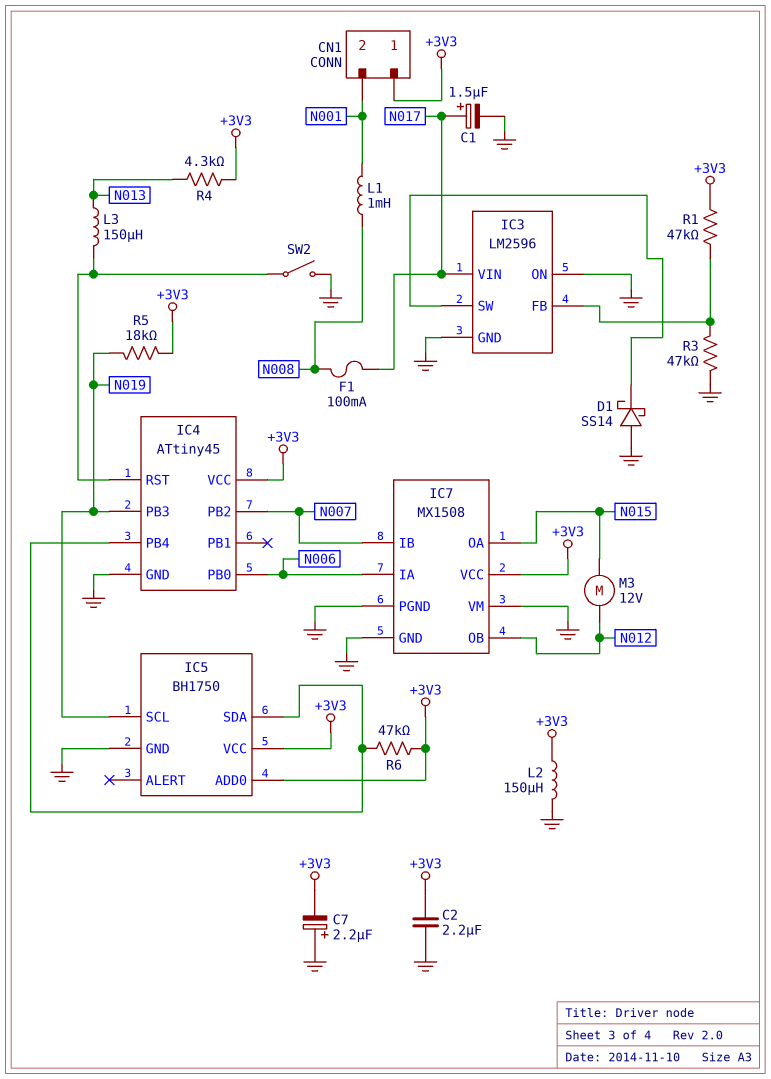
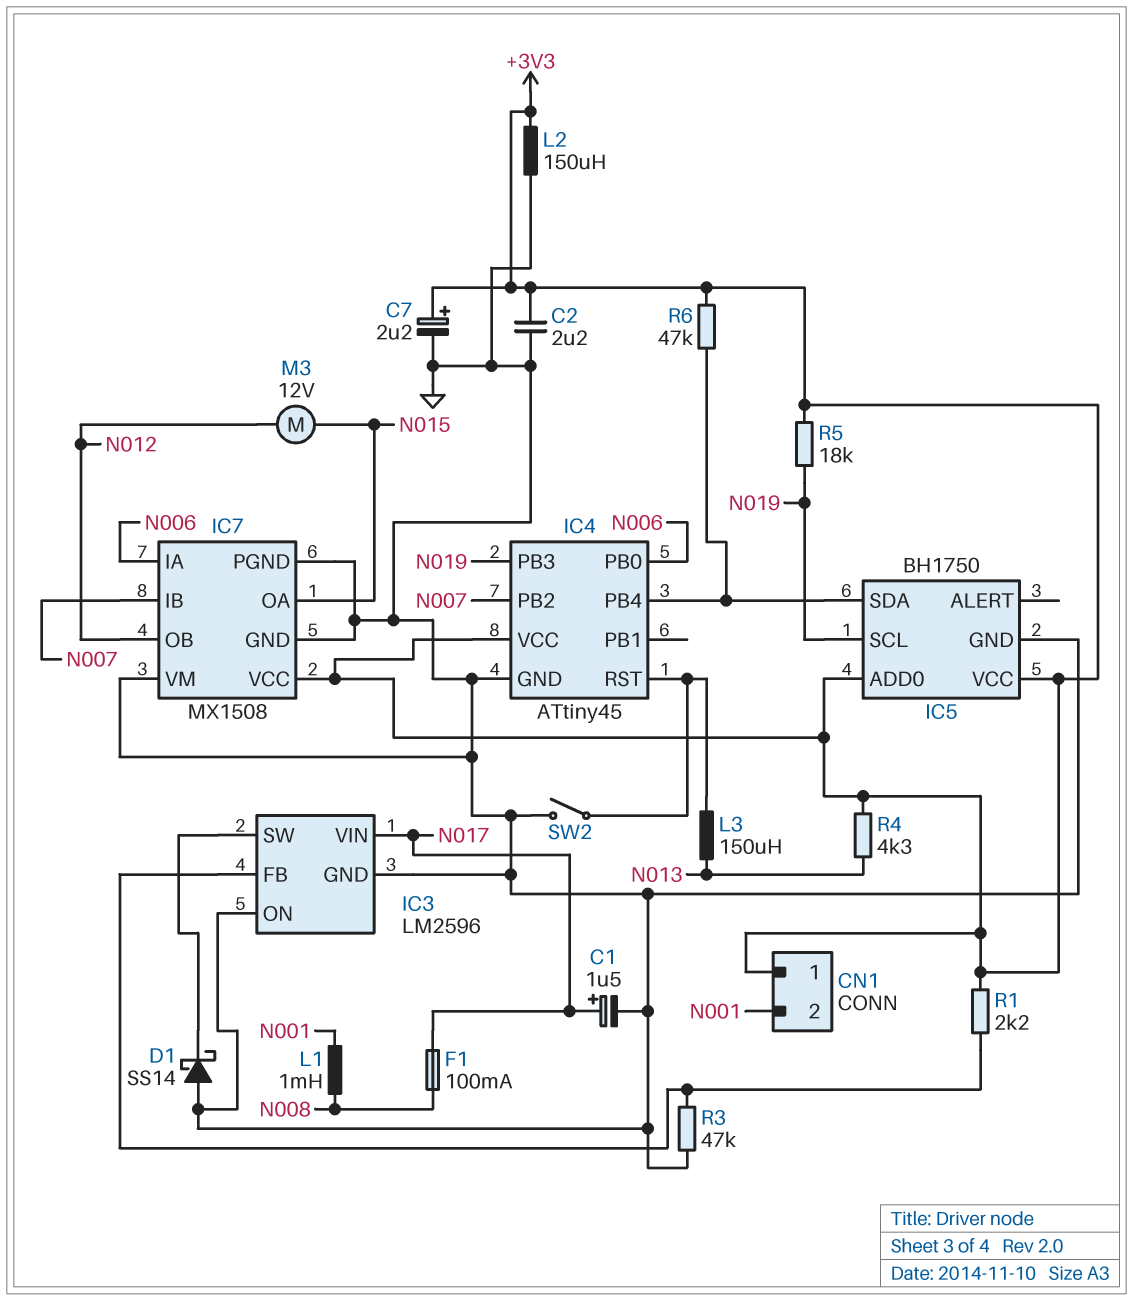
C7: 2.2uF (plus GND, minus +3V3) -> 2.2uF (plus +3V3, minus GND)
R1: 47k (+3V3, IC3/FB) -> 2.2k (+3V3, IC3/FB)

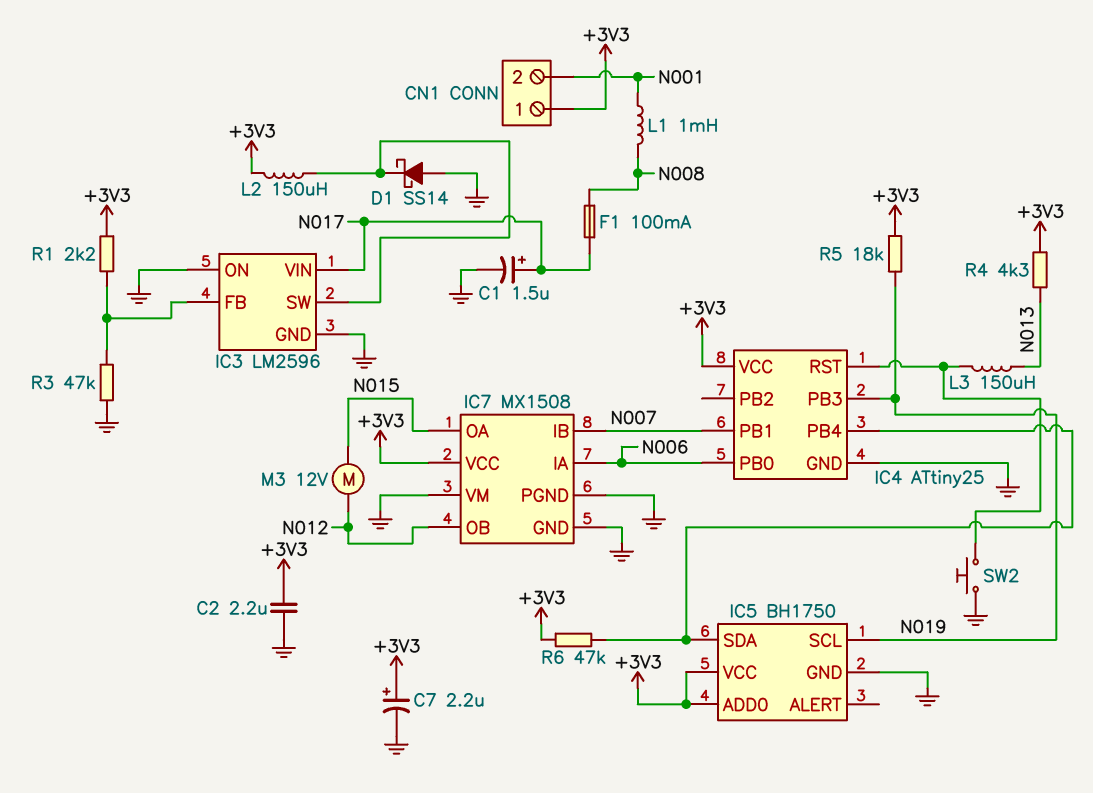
IC4: ATtiny45 -> ATtiny25
IC4 pin PB1: none -> N007
IC4 pin PB2: N007 -> none
L2: 150uH (+3V3, GND) -> 150uH (+3V3, IC3/SW)
SW2: switch (GND, IC4/RST) -> button (GND, IC4/RST)

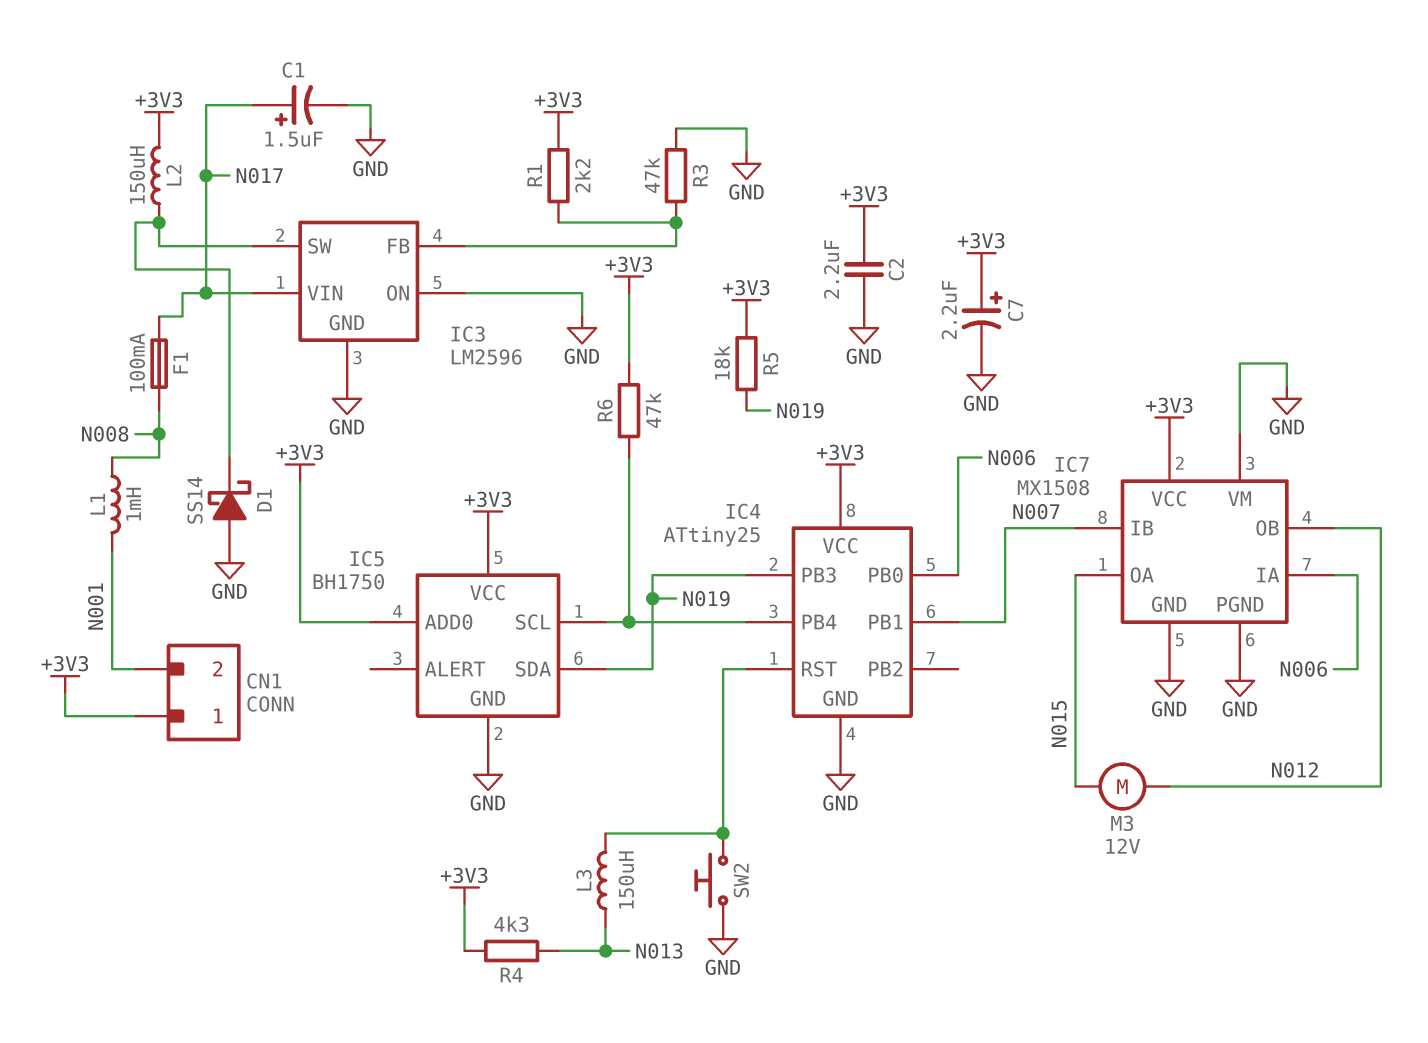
IC5 pin SCL: N019 -> IC4/PB4
IC5 pin SDA: IC4/PB4 -> N019

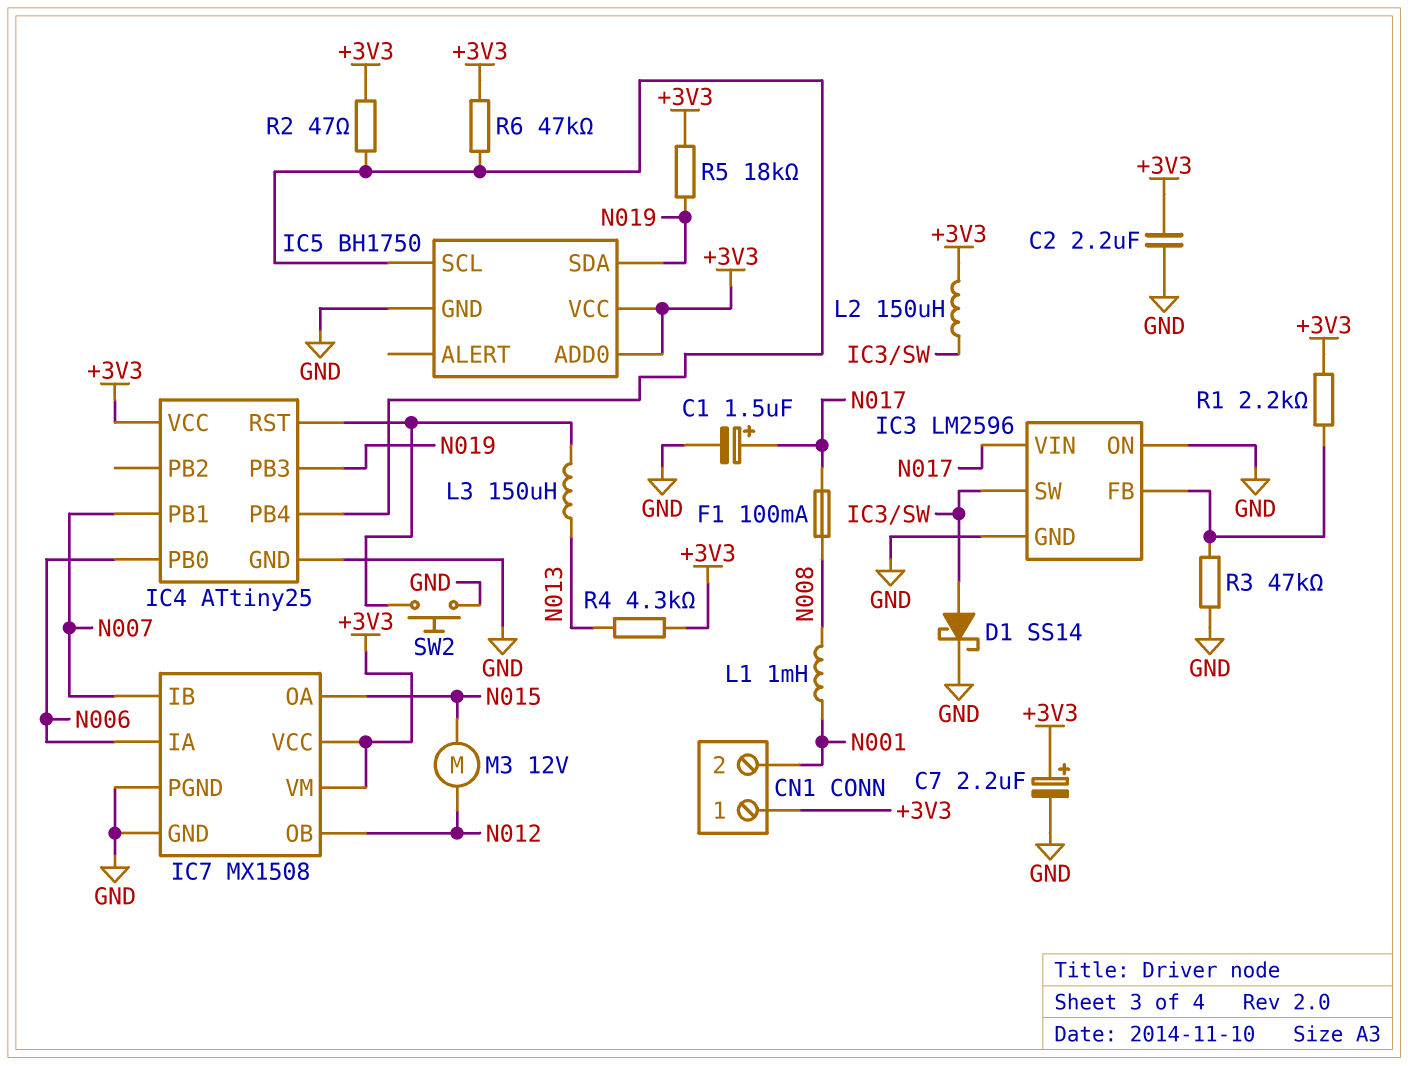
D1: schottky SS14 (A GND, K IC3/SW) -> schottky SS14 (A IC3/SW, K GND)
IC7 pin VM: GND -> +3V3
R2: none -> 47 (+3V3, IC4/PB4)

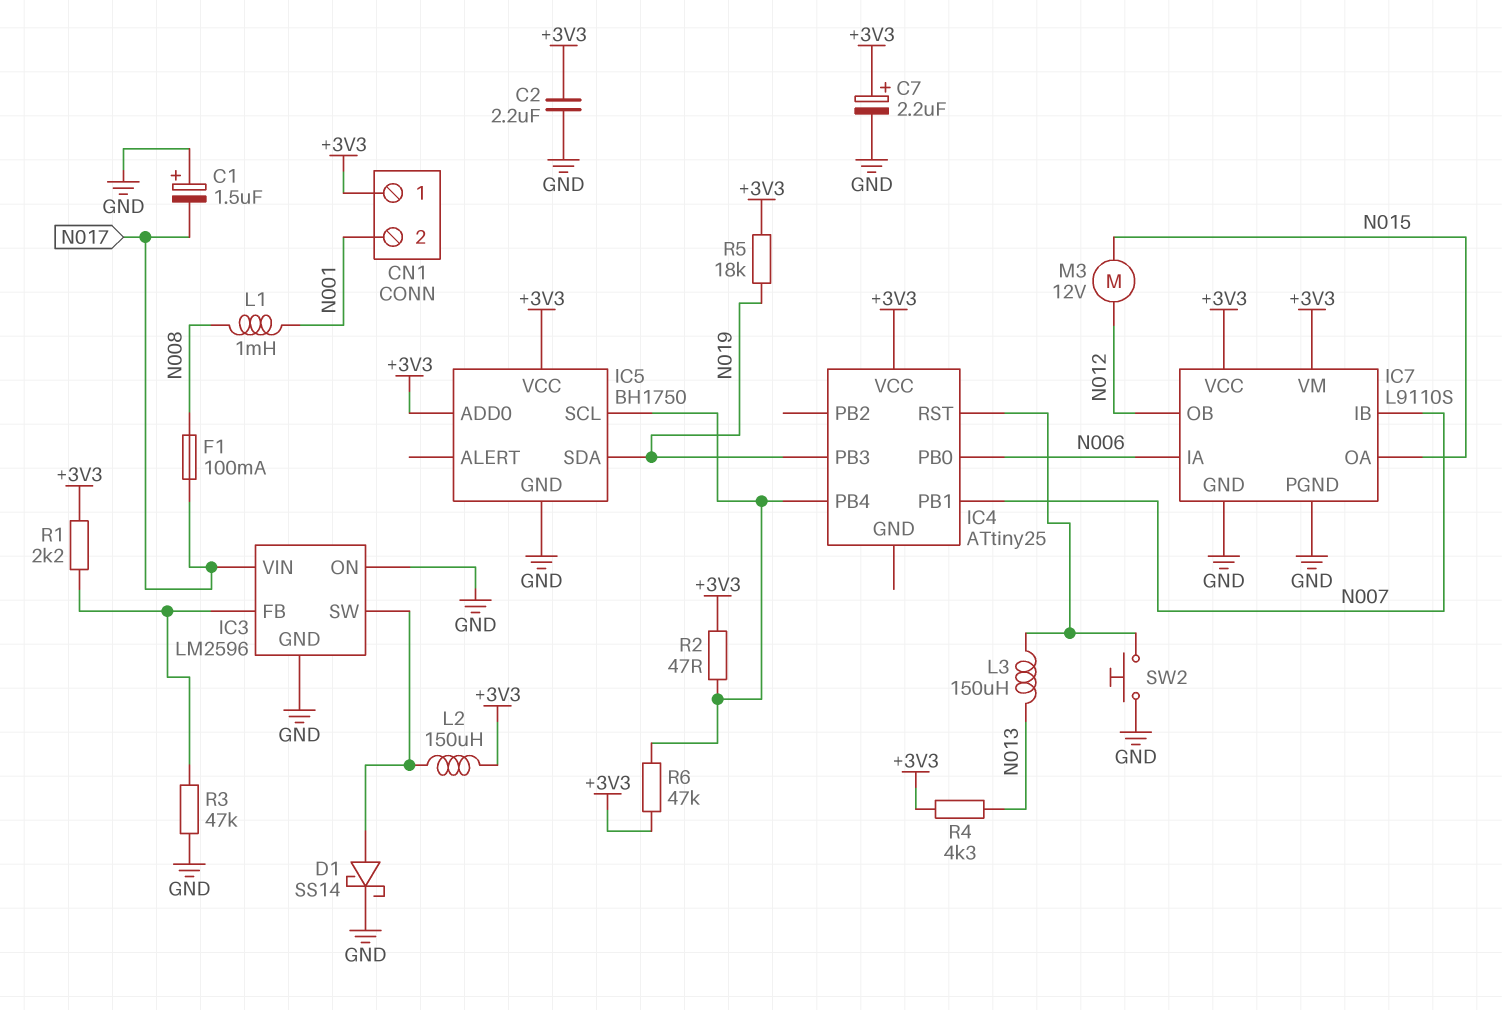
C1: 1.5uF (plus N017, minus GND) -> 1.5uF (plus GND, minus N017)
IC4 pin GND: GND -> none
IC7: MX1508 -> L9110S

